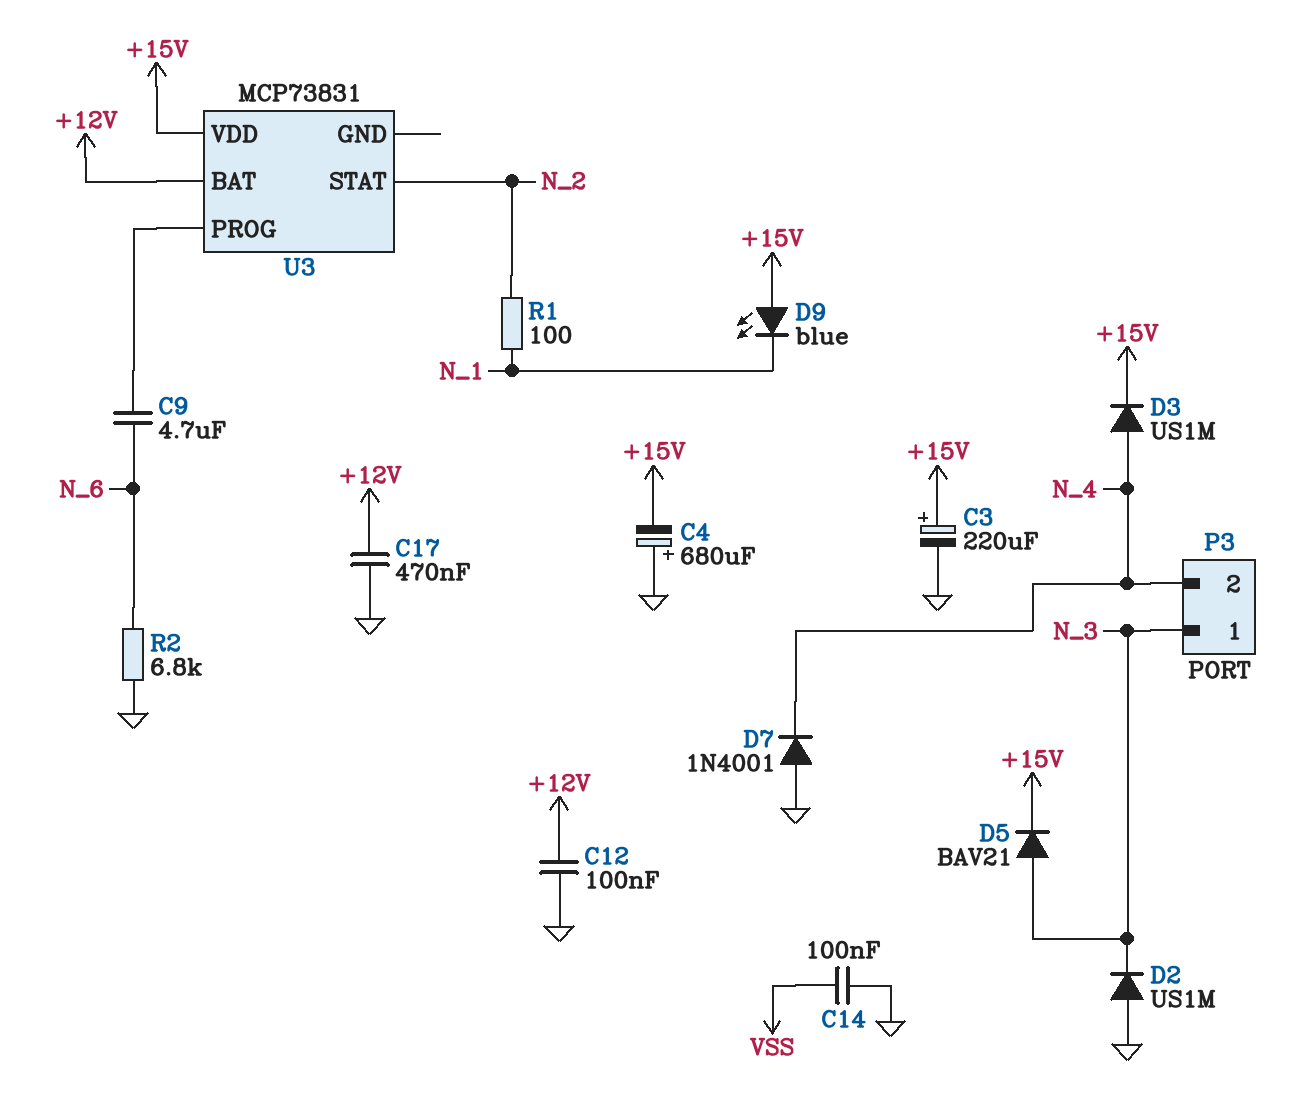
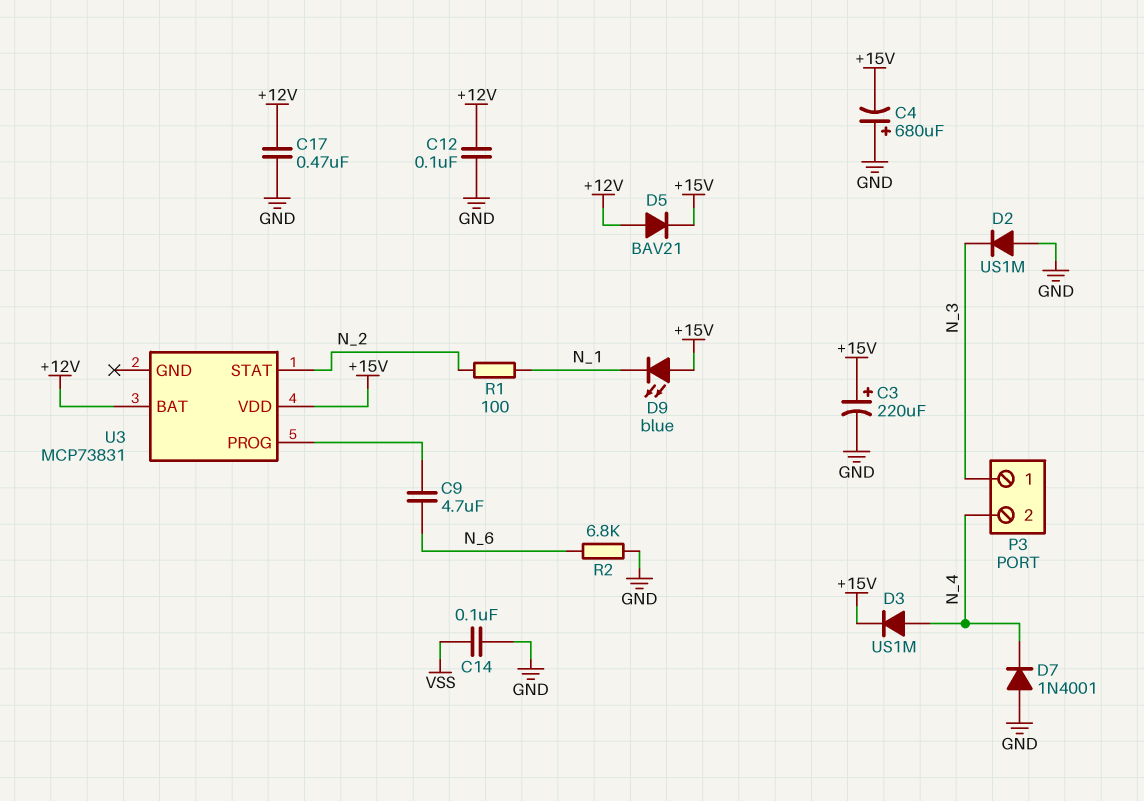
D5: diode BAV21 (A N_3, K +15V) -> diode BAV21 (A +12V, K +15V)

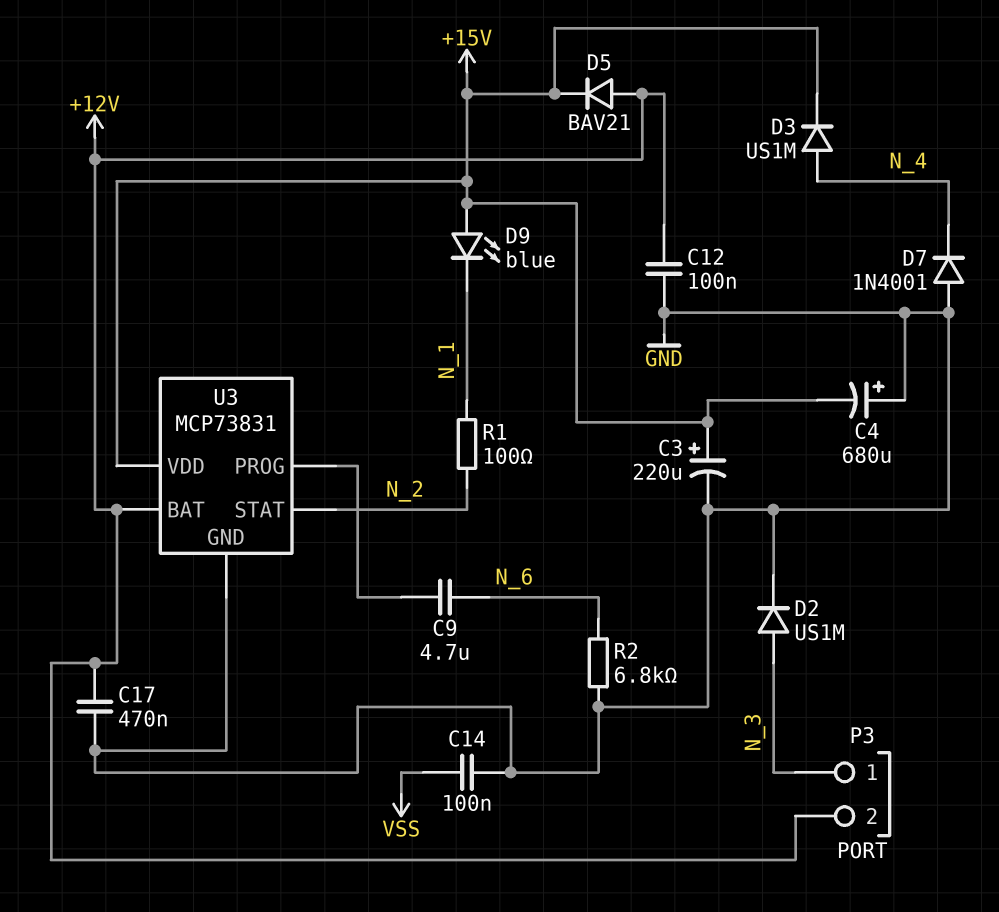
D2: diode US1M (A GND, K N_3) -> diode US1M (A N_3, K GND)
P3 pin 2: N_4 -> +12V
U3 pin GND: none -> GND

